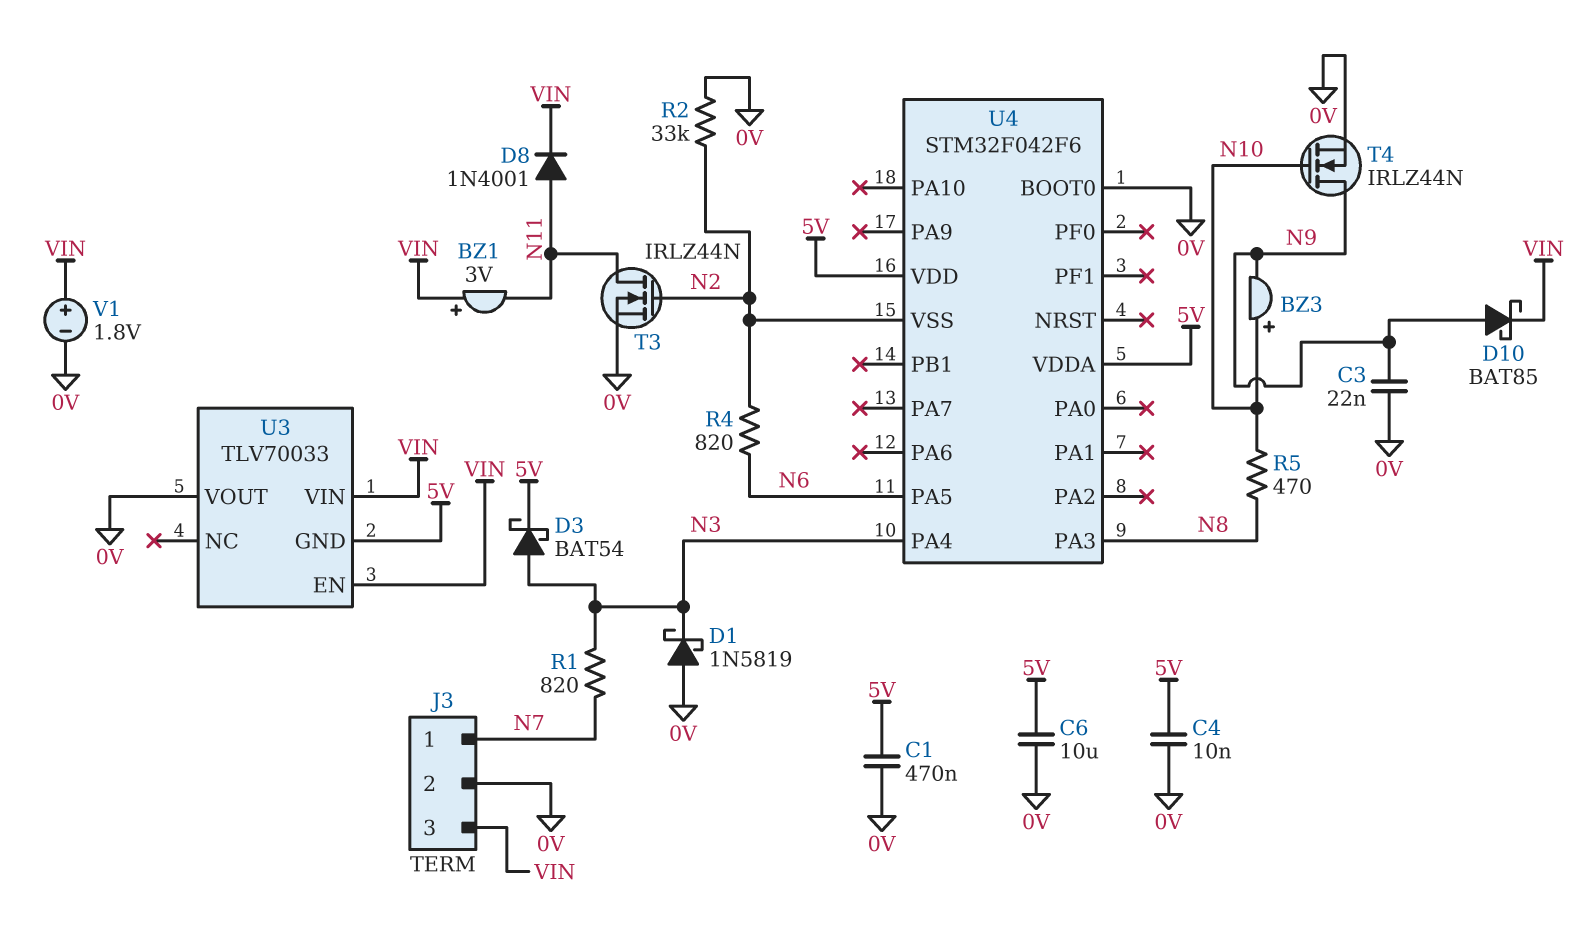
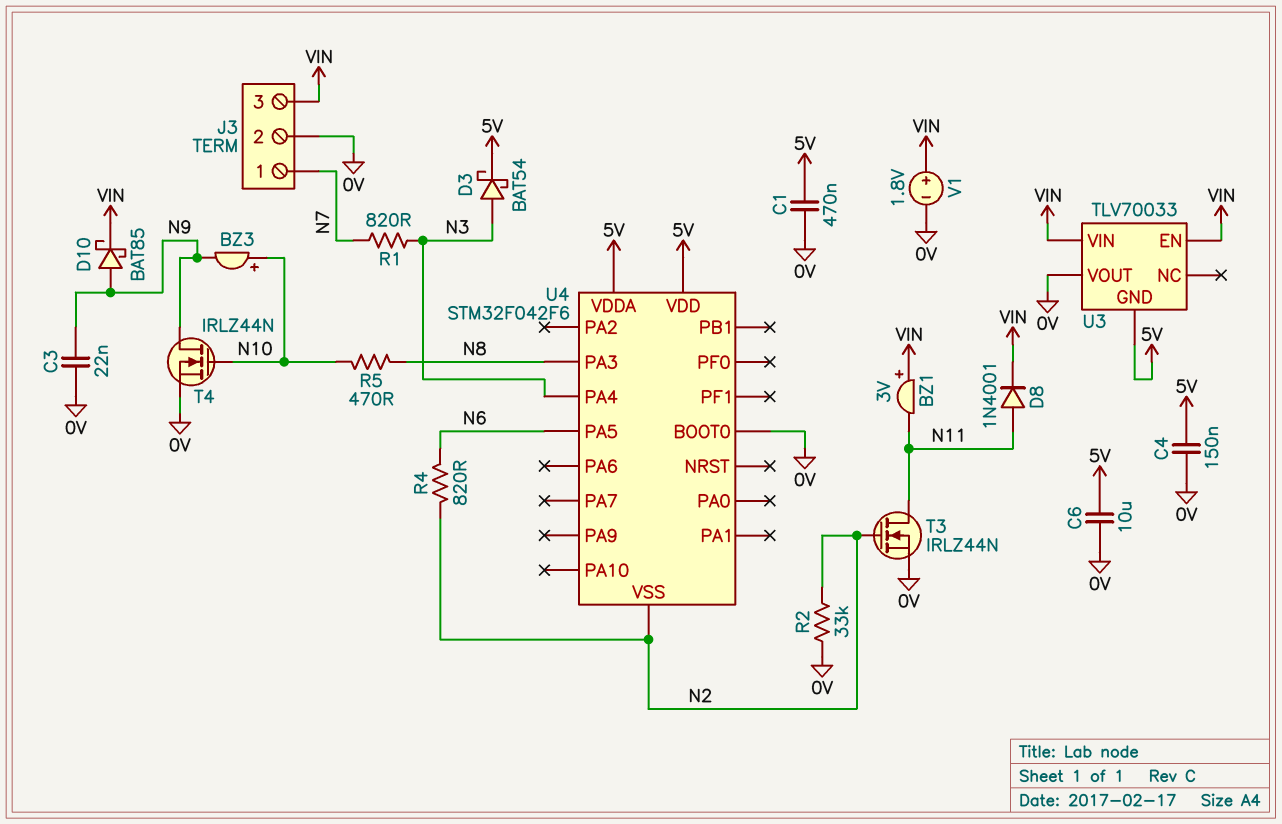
C4: 10nF (0V, 5V) -> 150nF (0V, 5V)
D1: schottky 1N5819 (A 0V, K N3) -> none

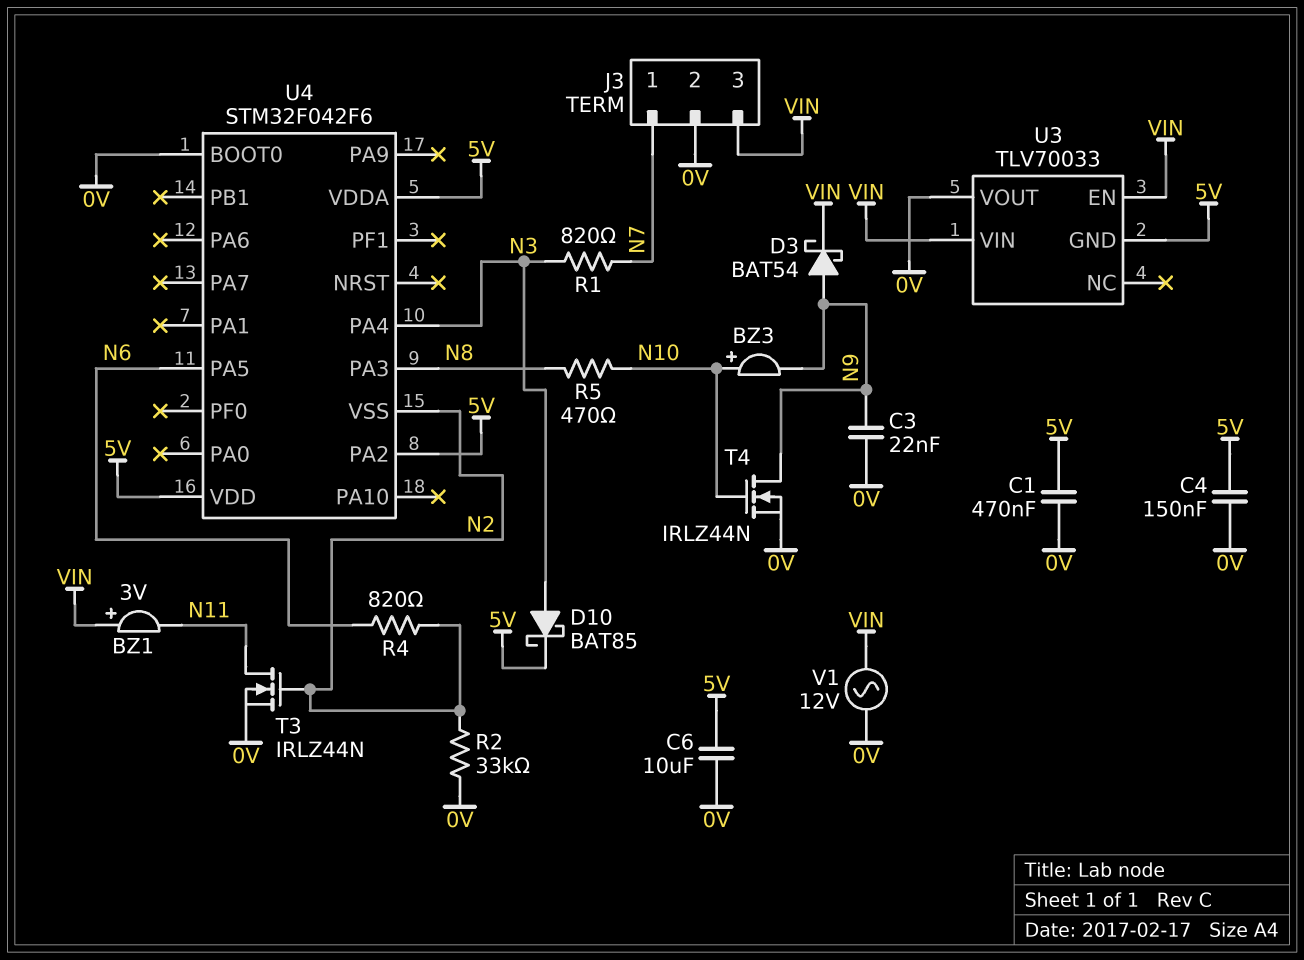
D3: schottky BAT54 (A N3, K 5V) -> schottky BAT54 (A N9, K VIN)
D8: diode 1N4001 (A N11, K VIN) -> none
D10: schottky BAT85 (A N9, K VIN) -> schottky BAT85 (A N3, K 5V)
U4 pin PA2: none -> 5V
V1: 1.8V (plus VIN, minus 0V) -> AC 12V (0V, VIN)

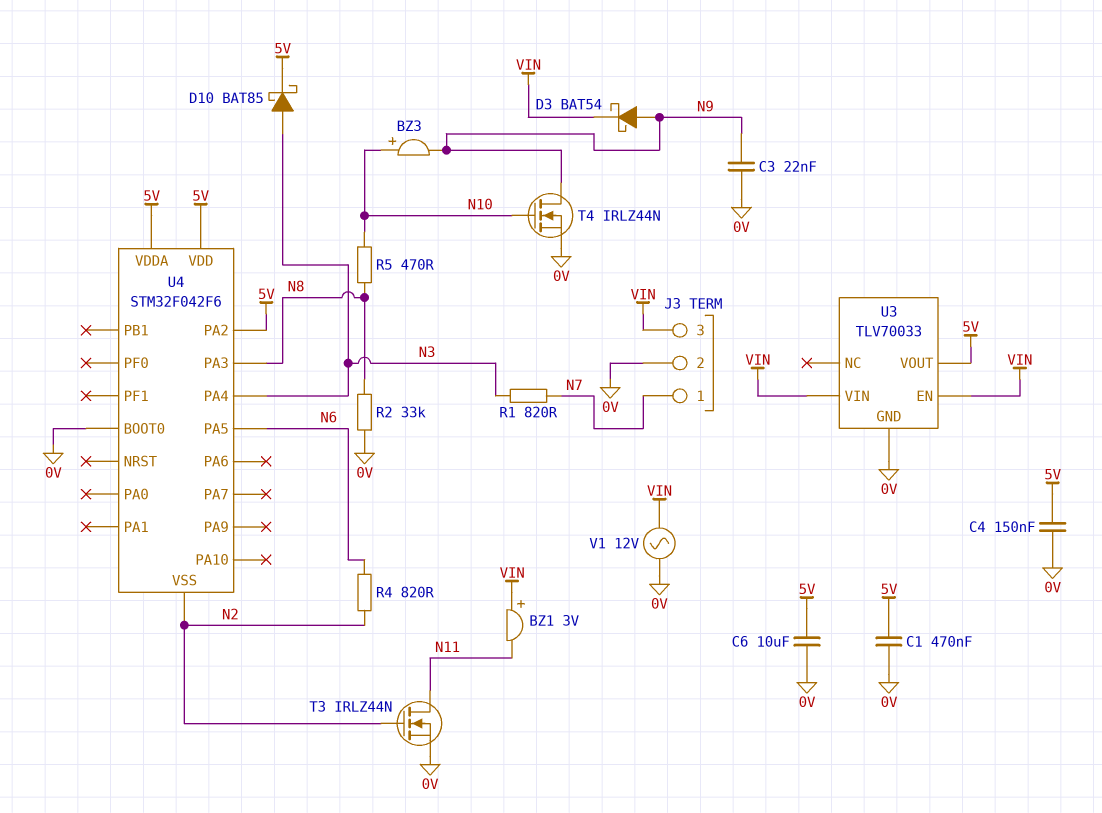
R2: 33k (0V, N2) -> 33k (0V, N8)
U3 pin GND: 5V -> 0V
U3 pin VOUT: 0V -> 5V

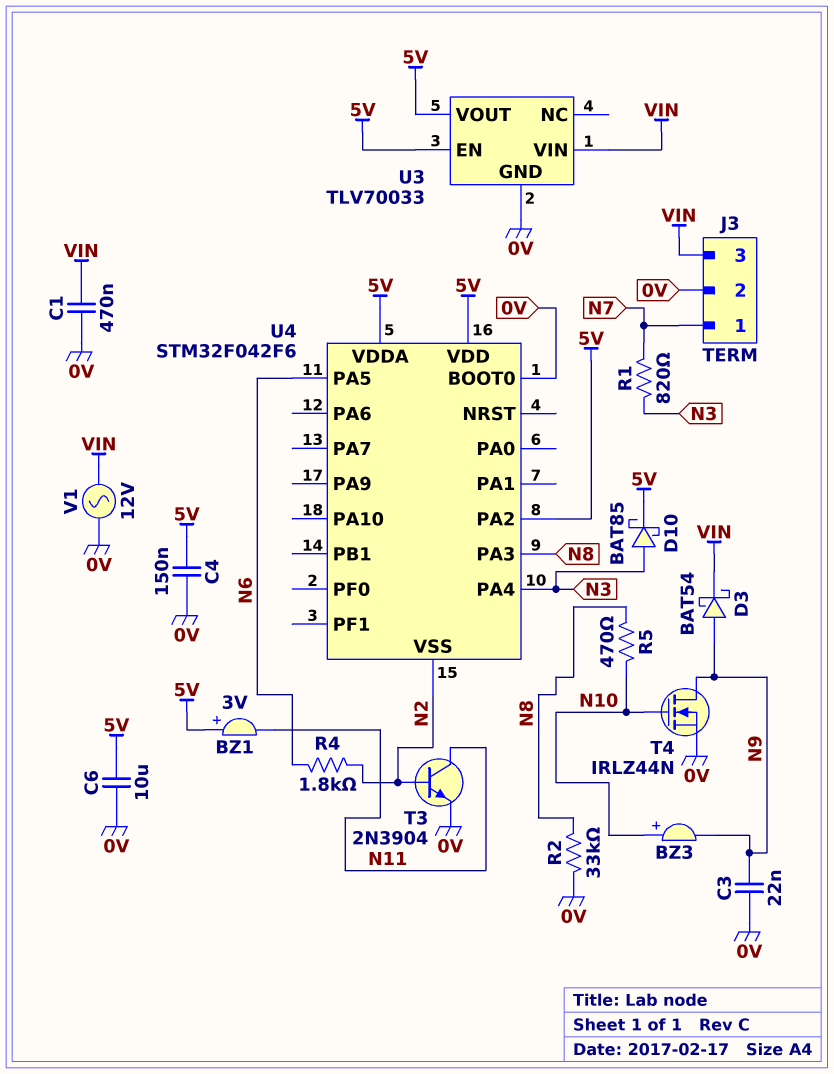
BZ1: buzzer 3V (plus VIN, minus N11) -> buzzer 3V (plus 5V, minus N11)
C1: 470nF (0V, 5V) -> 470nF (0V, VIN)
R4: 820 (N2, N6) -> 1.8k (N2, N6)
T3: NMOS IRLZ44N (G N2, D N11, S 0V) -> NPN 2N3904 (B N2, C N11, E 0V)
U3 pin EN: VIN -> 5V

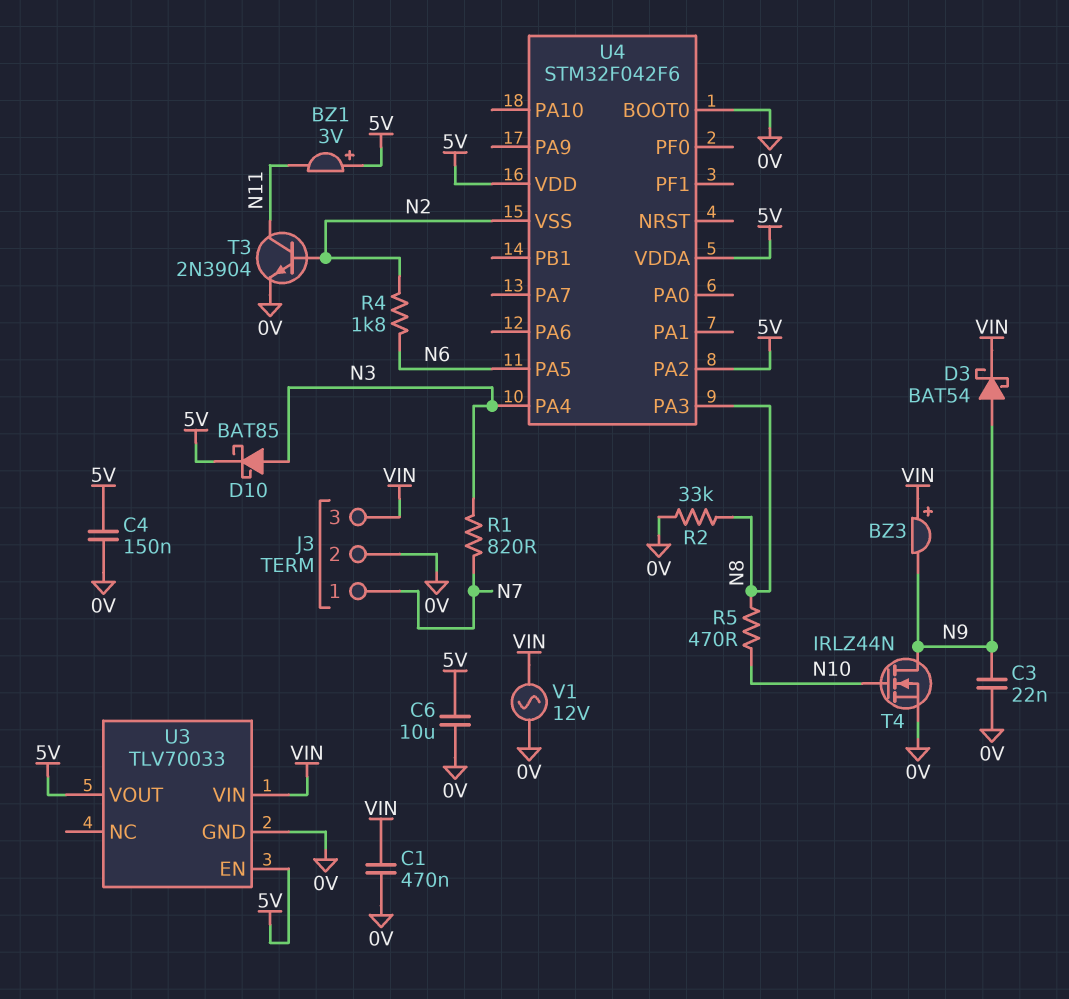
BZ3: buzzer (plus N10, minus N9) -> buzzer (plus VIN, minus N9)

